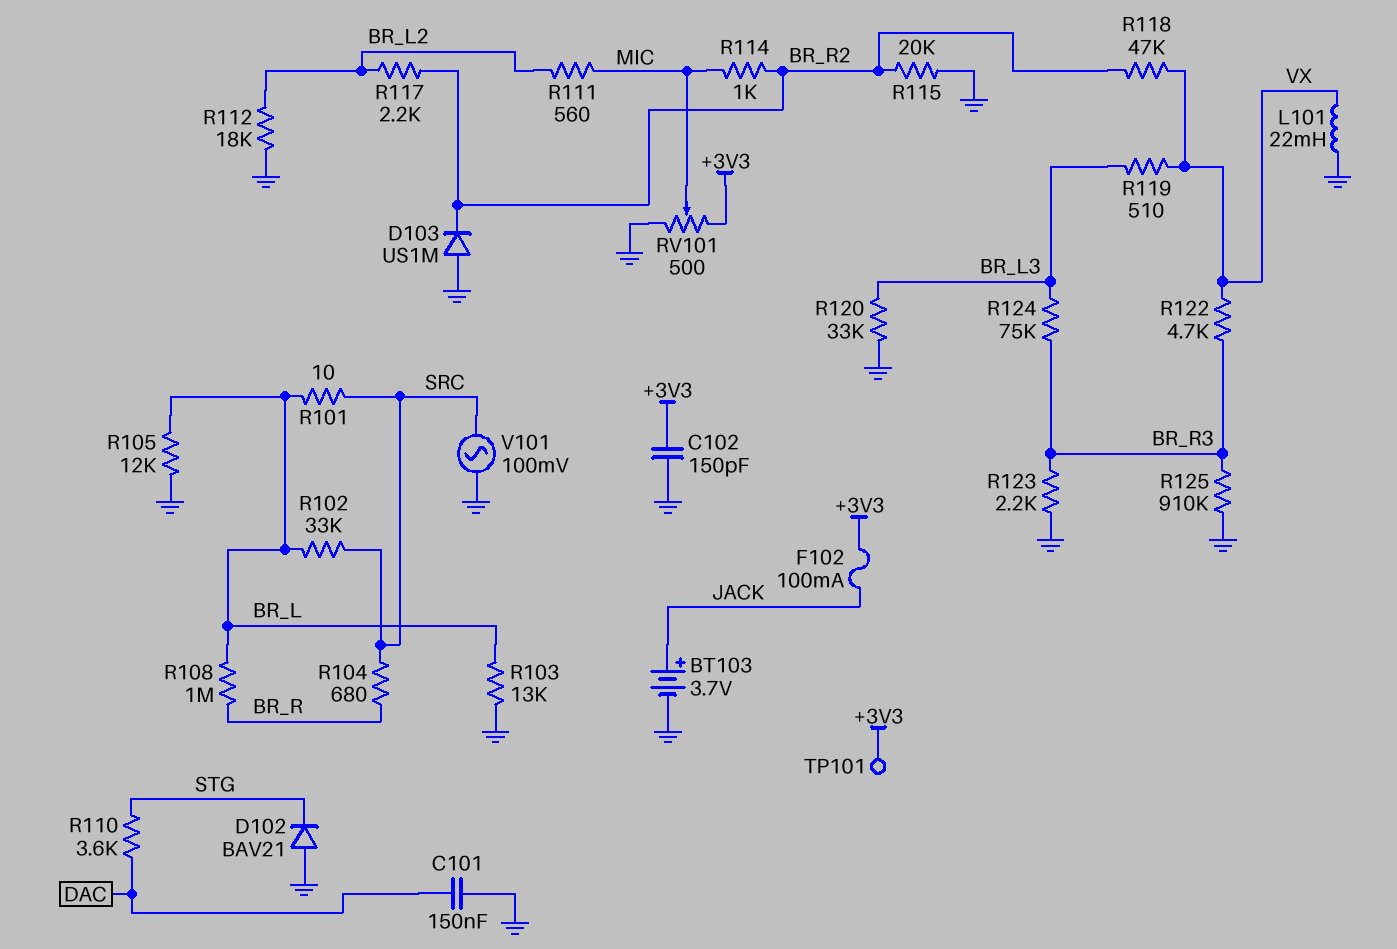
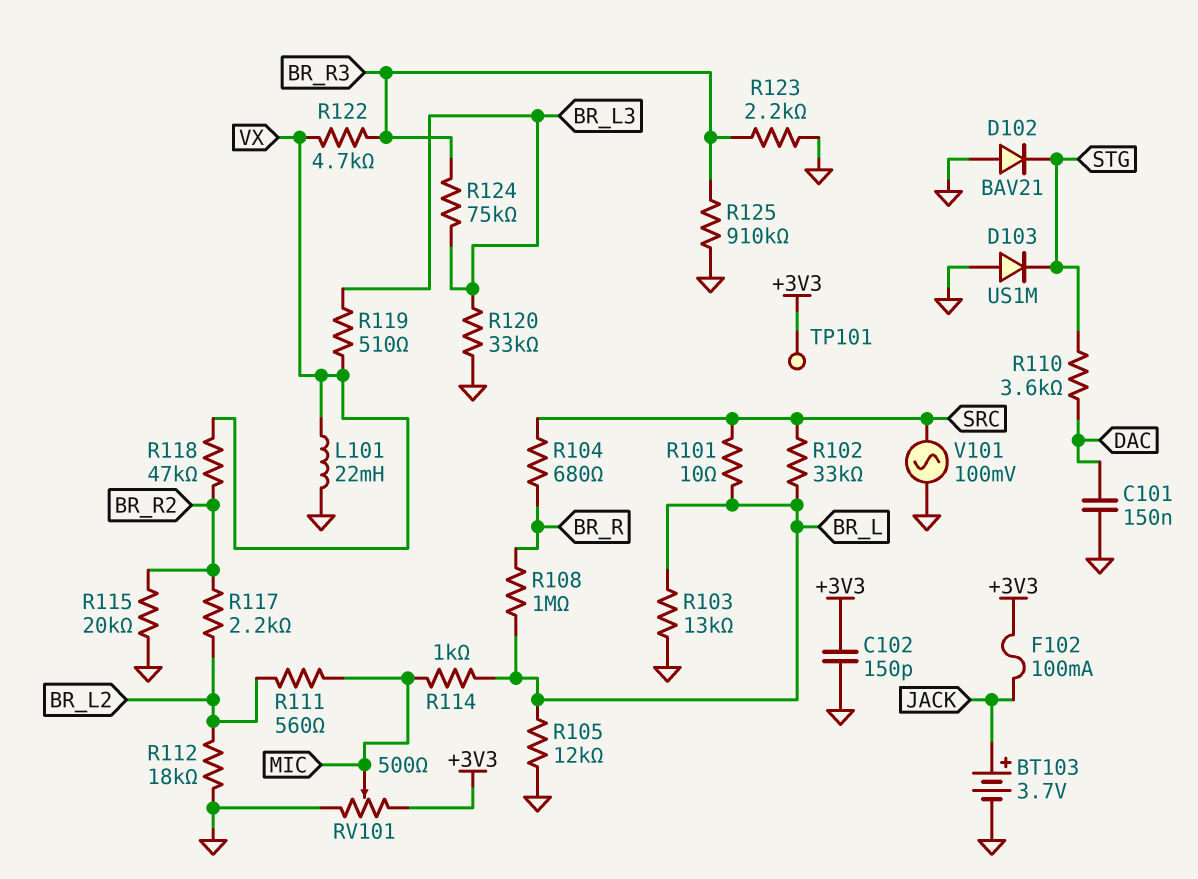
D103: diode US1M (A GND, K BR_R2) -> diode US1M (A GND, K STG)
R114: 1k (BR_R2, MIC) -> 1k (BR_L, MIC)

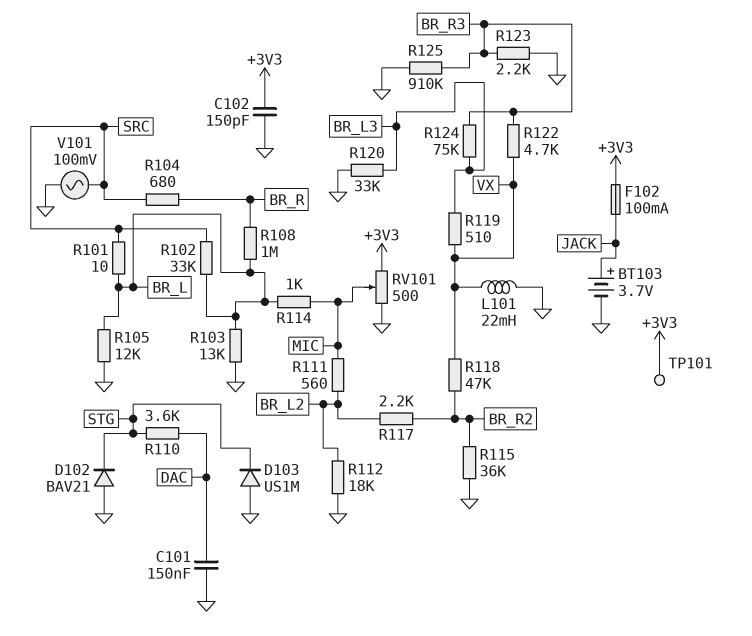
R115: 20k (BR_R2, GND) -> 36k (BR_R2, GND)

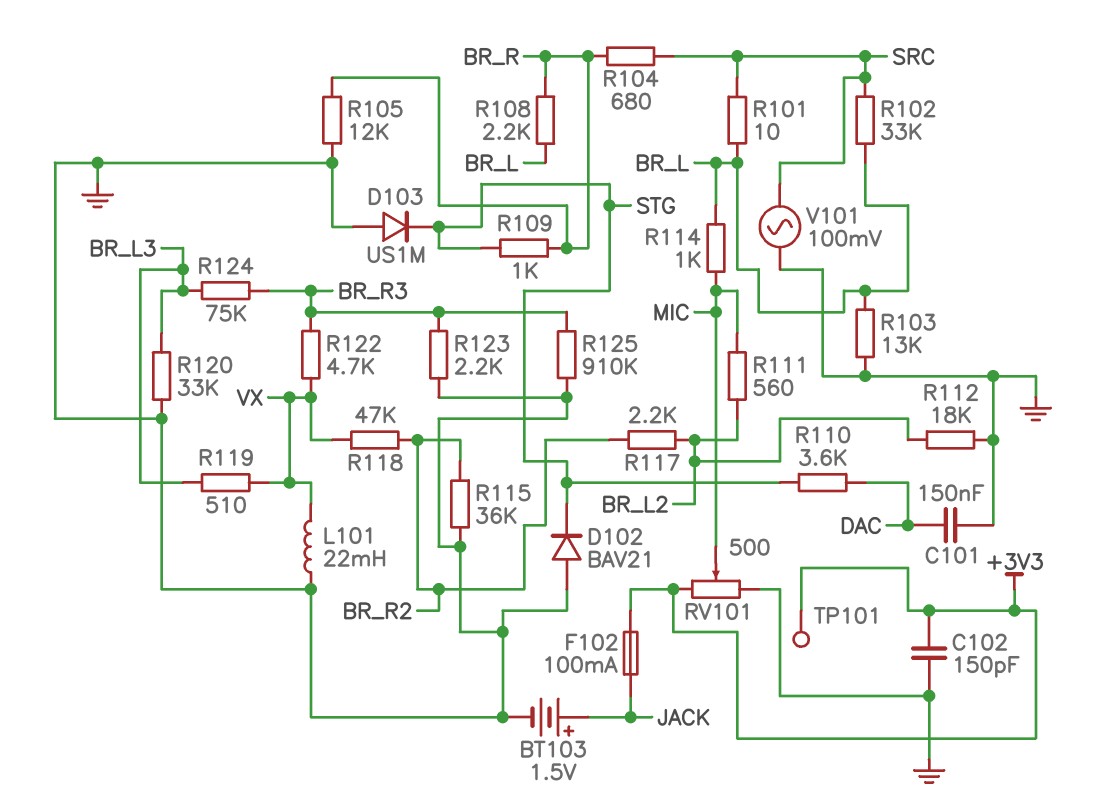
BT103: 3.7V (plus JACK, minus GND) -> 1.5V (plus JACK, minus GND)
R105: 12k (BR_L, GND) -> 12k (BR_R, GND)
R108: 1M (BR_L, BR_R) -> 2.2k (BR_L, BR_R)
R109: none -> 1k (BR_R, STG)

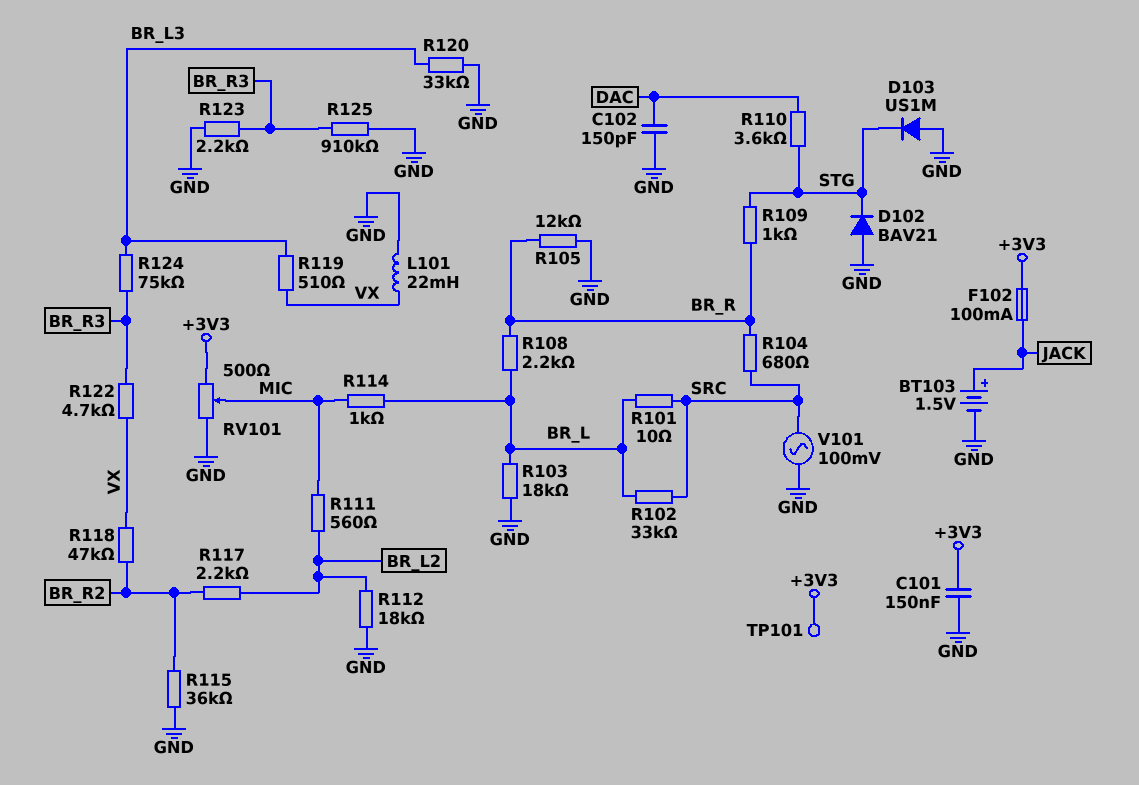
C101: 150nF (DAC, GND) -> 150nF (+3V3, GND)
C102: 150pF (+3V3, GND) -> 150pF (DAC, GND)
R103: 13k (BR_L, GND) -> 18k (BR_L, GND)

